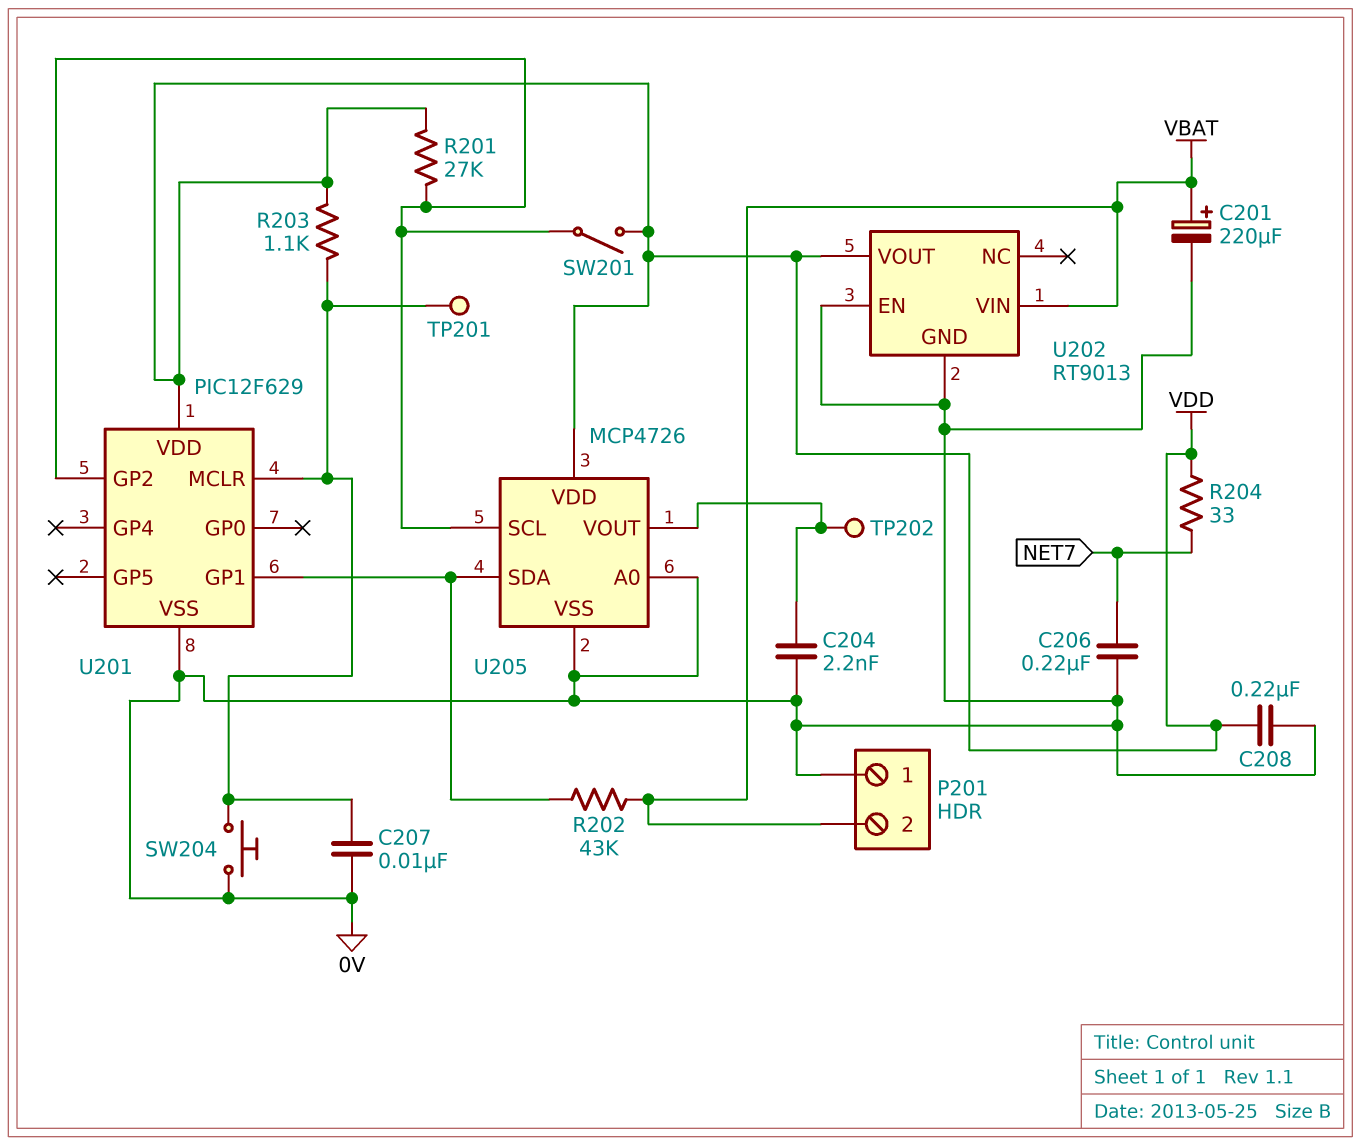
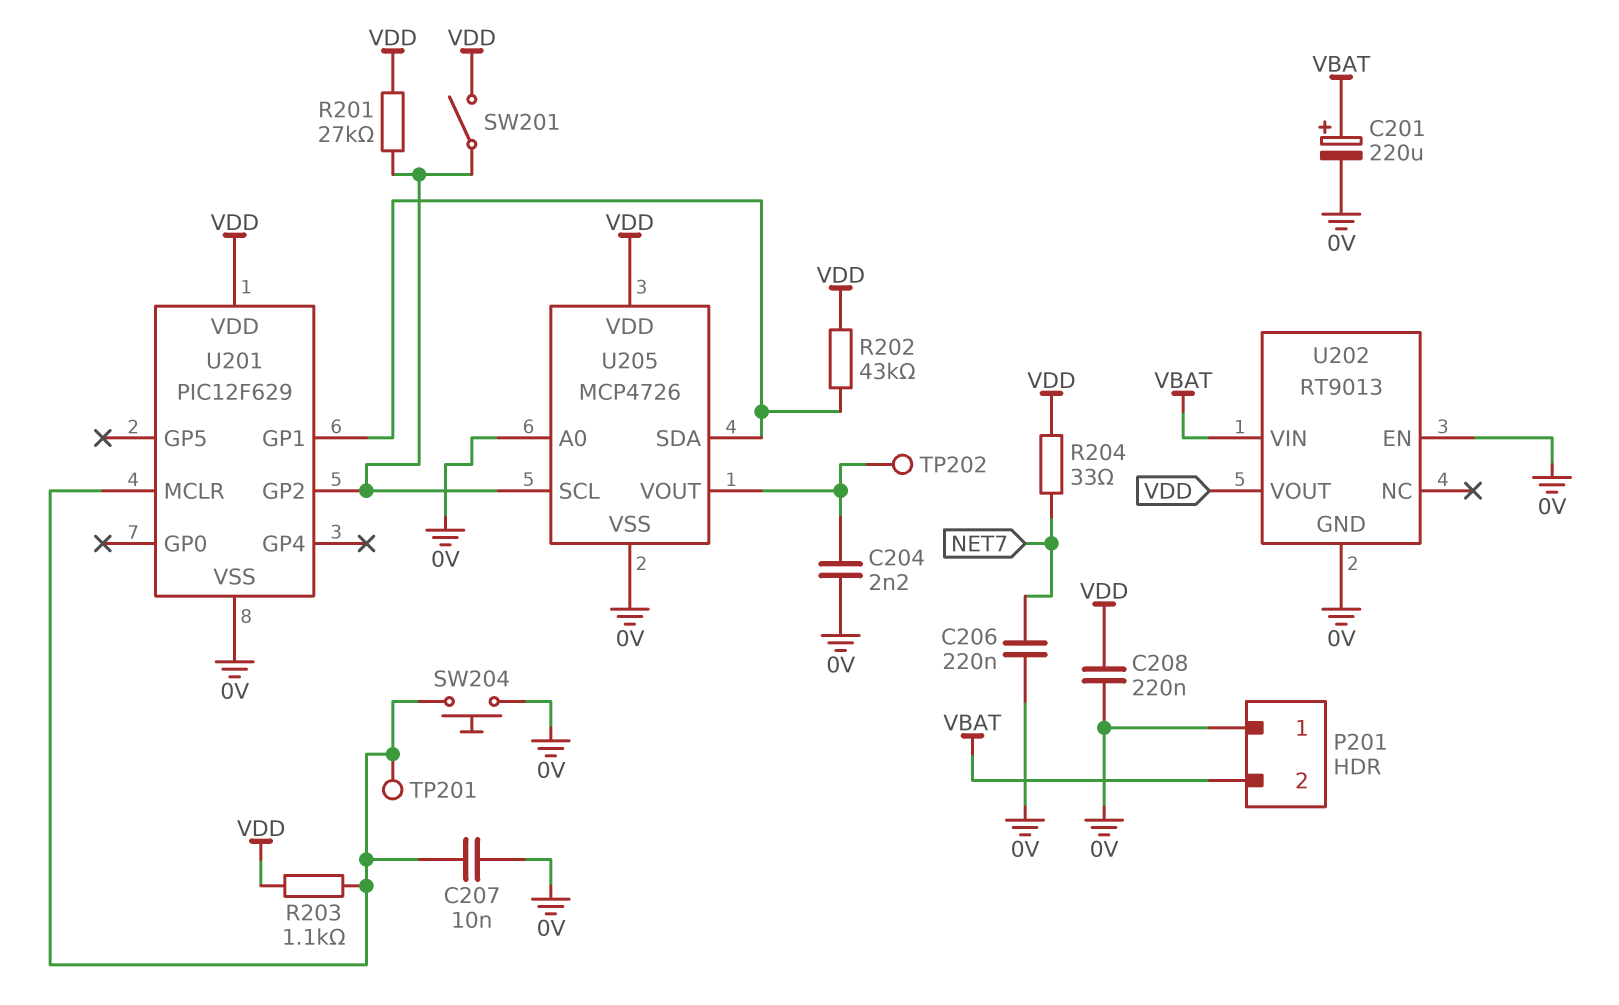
R202: 43k (U201/GP1, VBAT) -> 43k (U201/GP1, VDD)

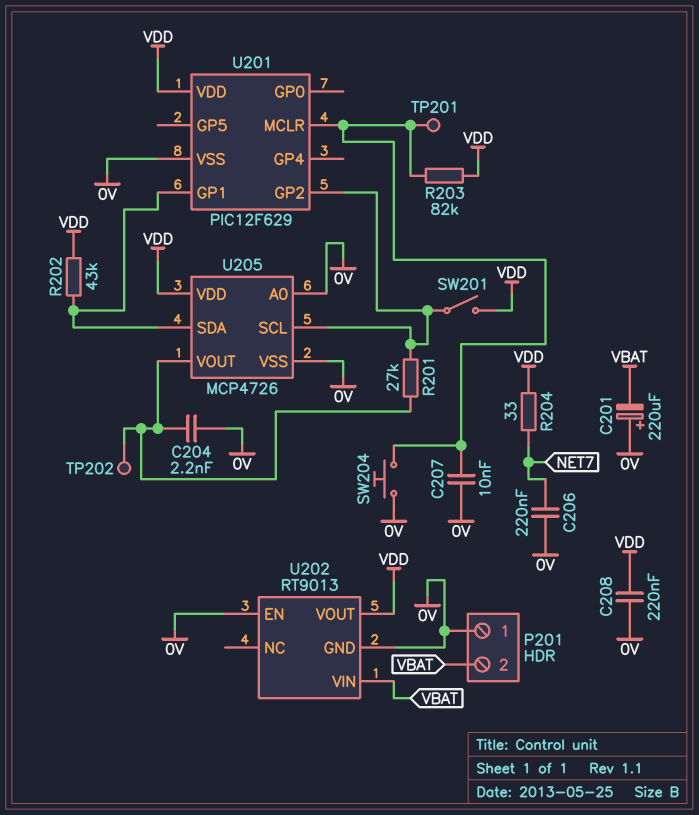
C201: 220uF (plus VBAT, minus 0V) -> 220uF (plus 0V, minus VBAT)
R201: 27k (U201/GP2, VDD) -> 27k (U201/GP2, U205/VOUT)
R203: 1.1k (U201/MCLR, VDD) -> 82k (U201/MCLR, VDD)

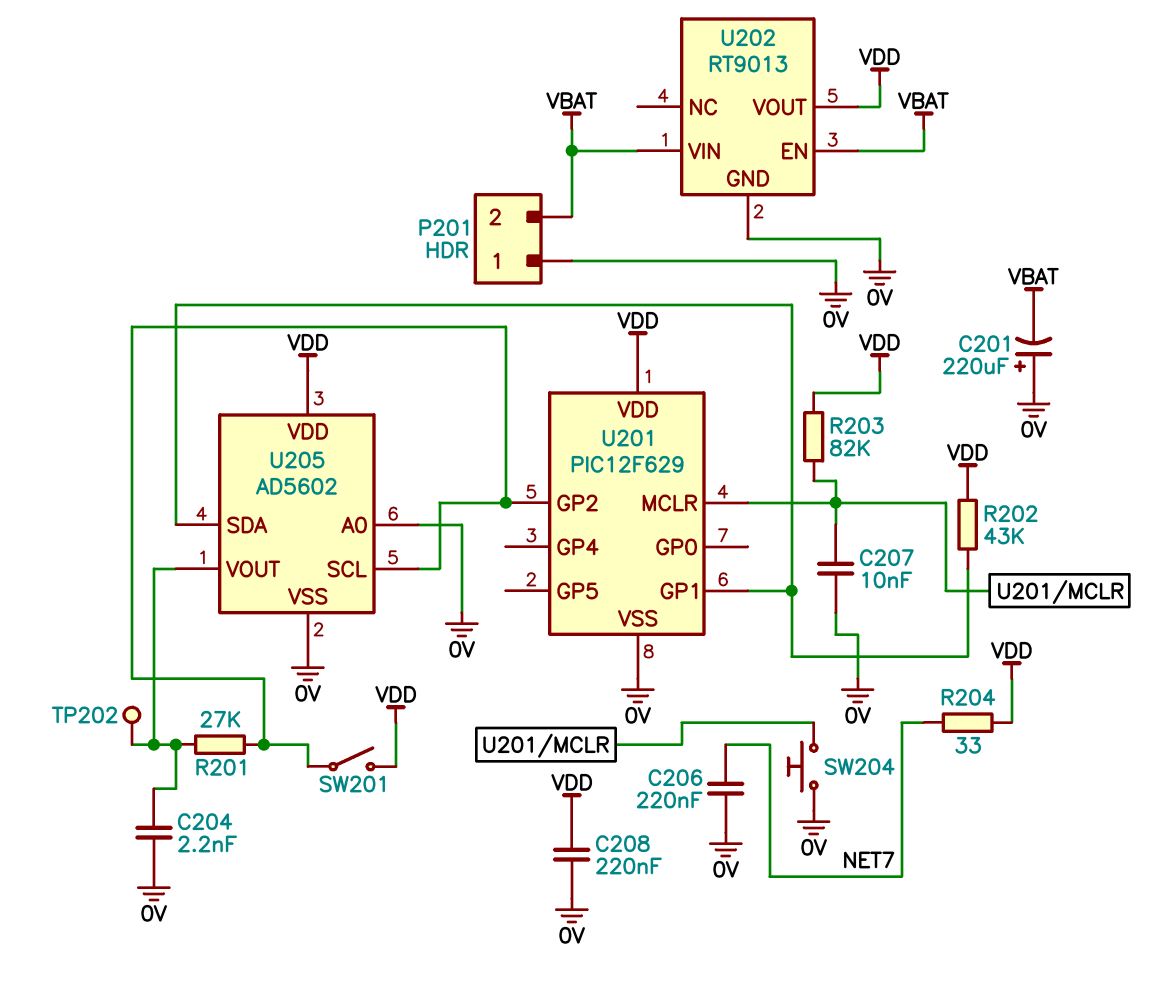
TP201: test point (U201/MCLR) -> none
U202 pin EN: 0V -> VBAT
U205: MCP4726 -> AD5602

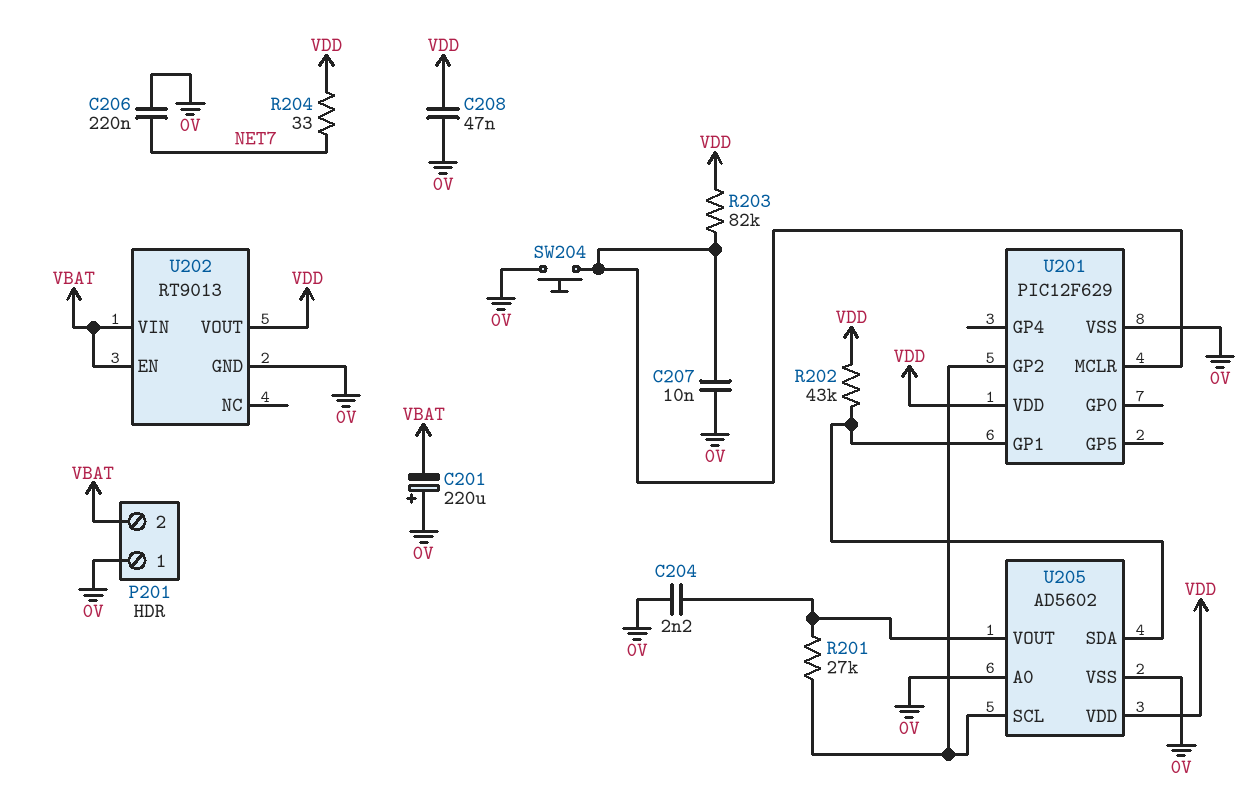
C208: 220nF (0V, VDD) -> 47nF (0V, VDD)
SW201: switch (U201/GP2, VDD) -> none
TP202: test point (U205/VOUT) -> none

